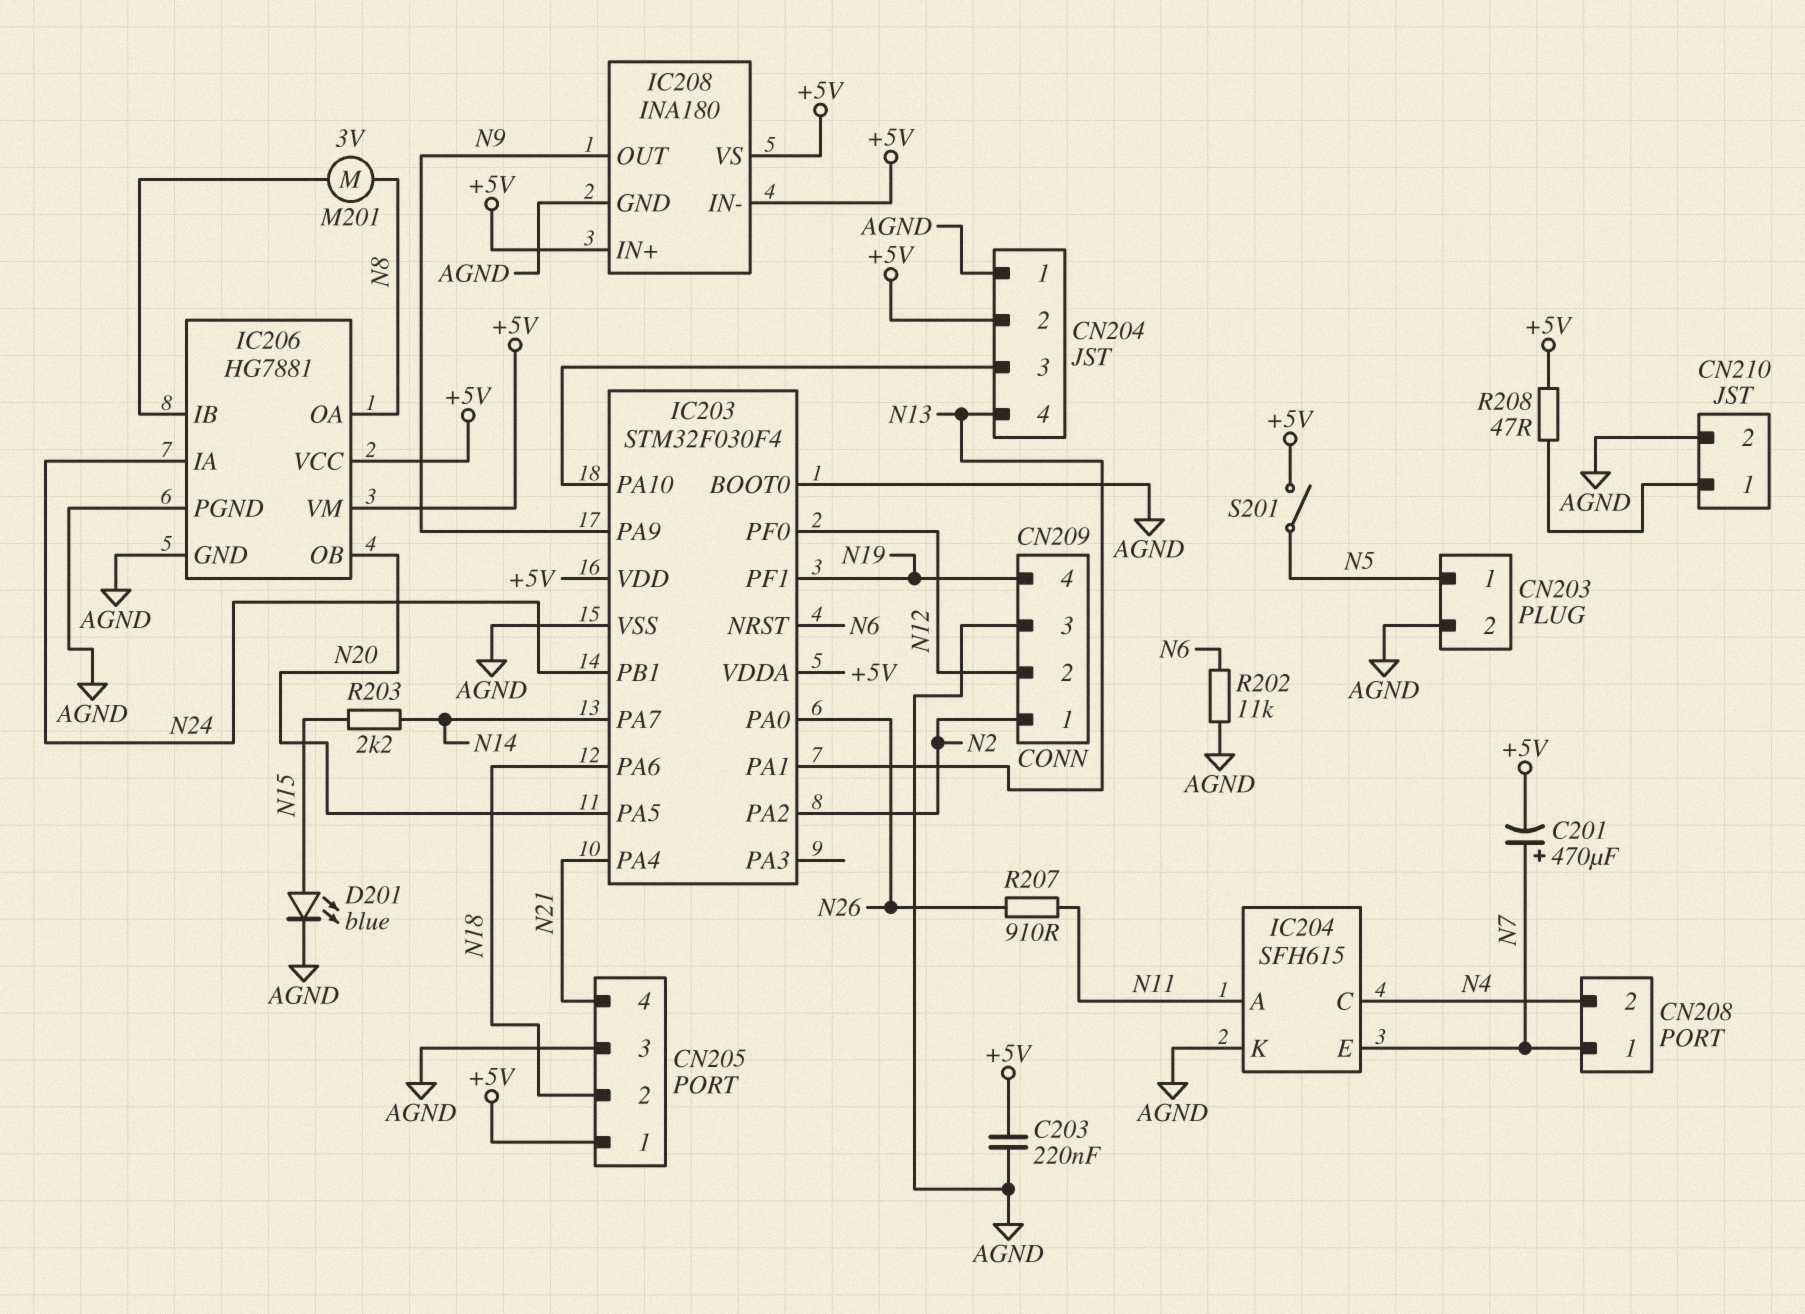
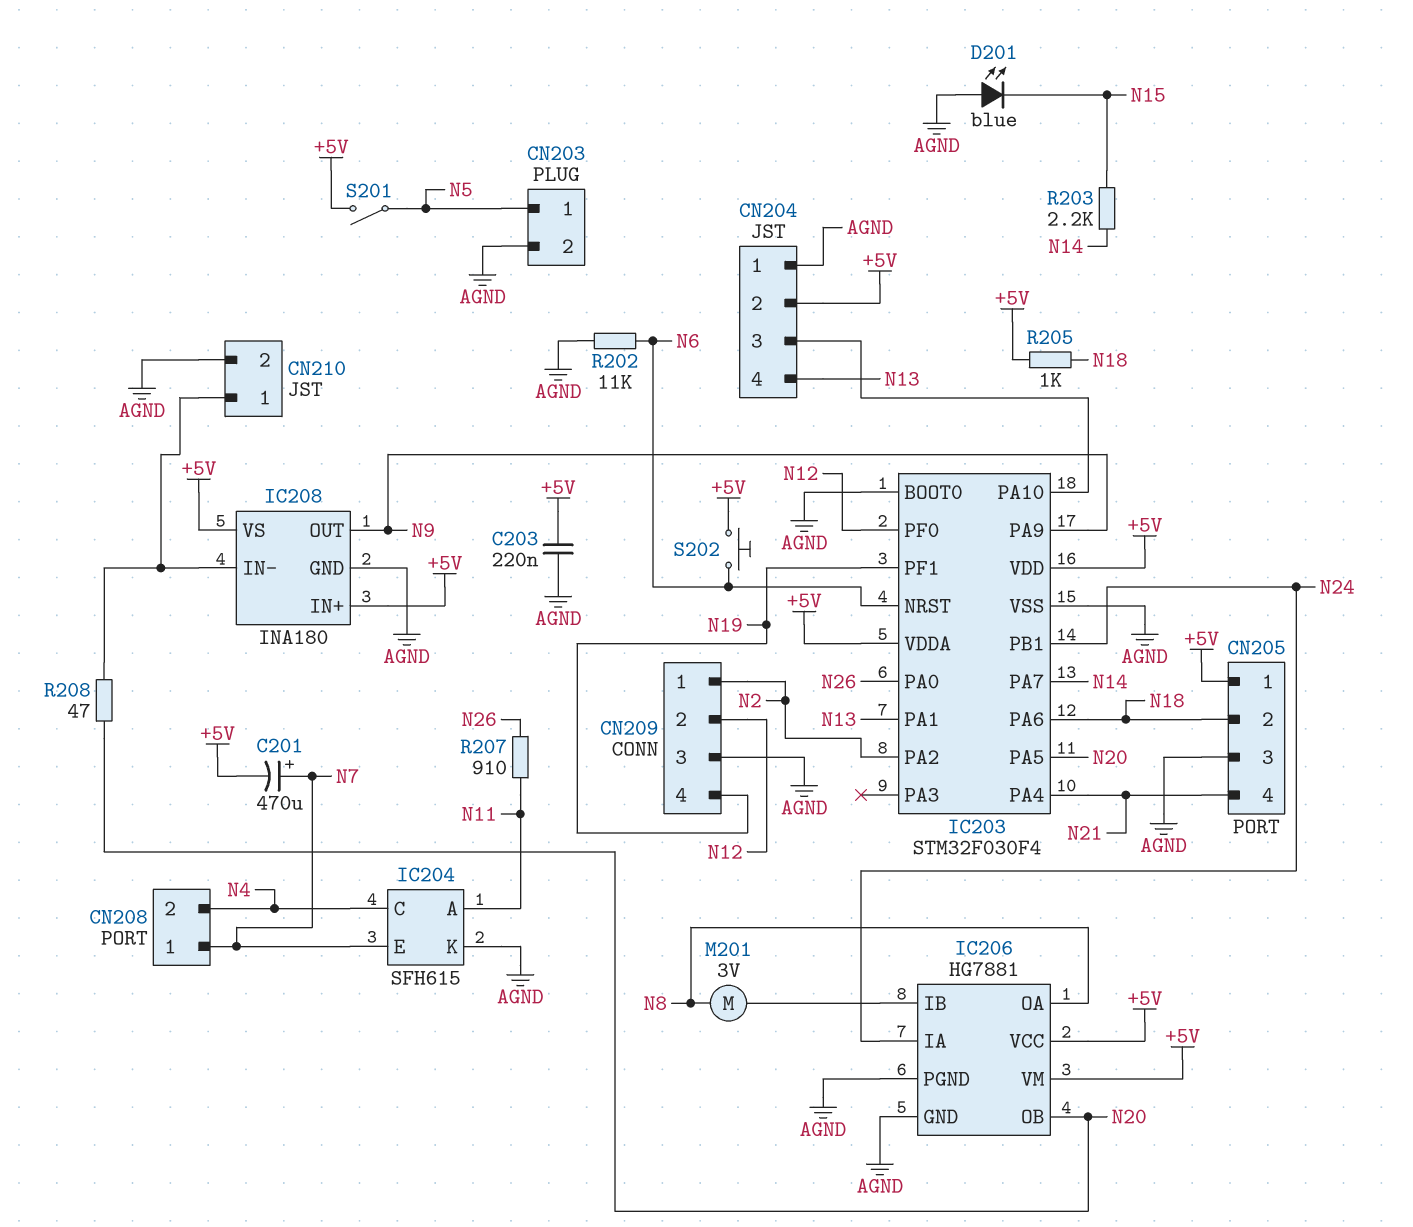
D201: LED blue (A N15, K AGND) -> LED blue (A AGND, K N15)
IC208 pin IN-: +5V -> CN210/1
R205: none -> 1k (+5V, N18)
R208: 47 (+5V, CN210/1) -> 47 (CN210/1, N20)
S202: none -> button (+5V, N6)

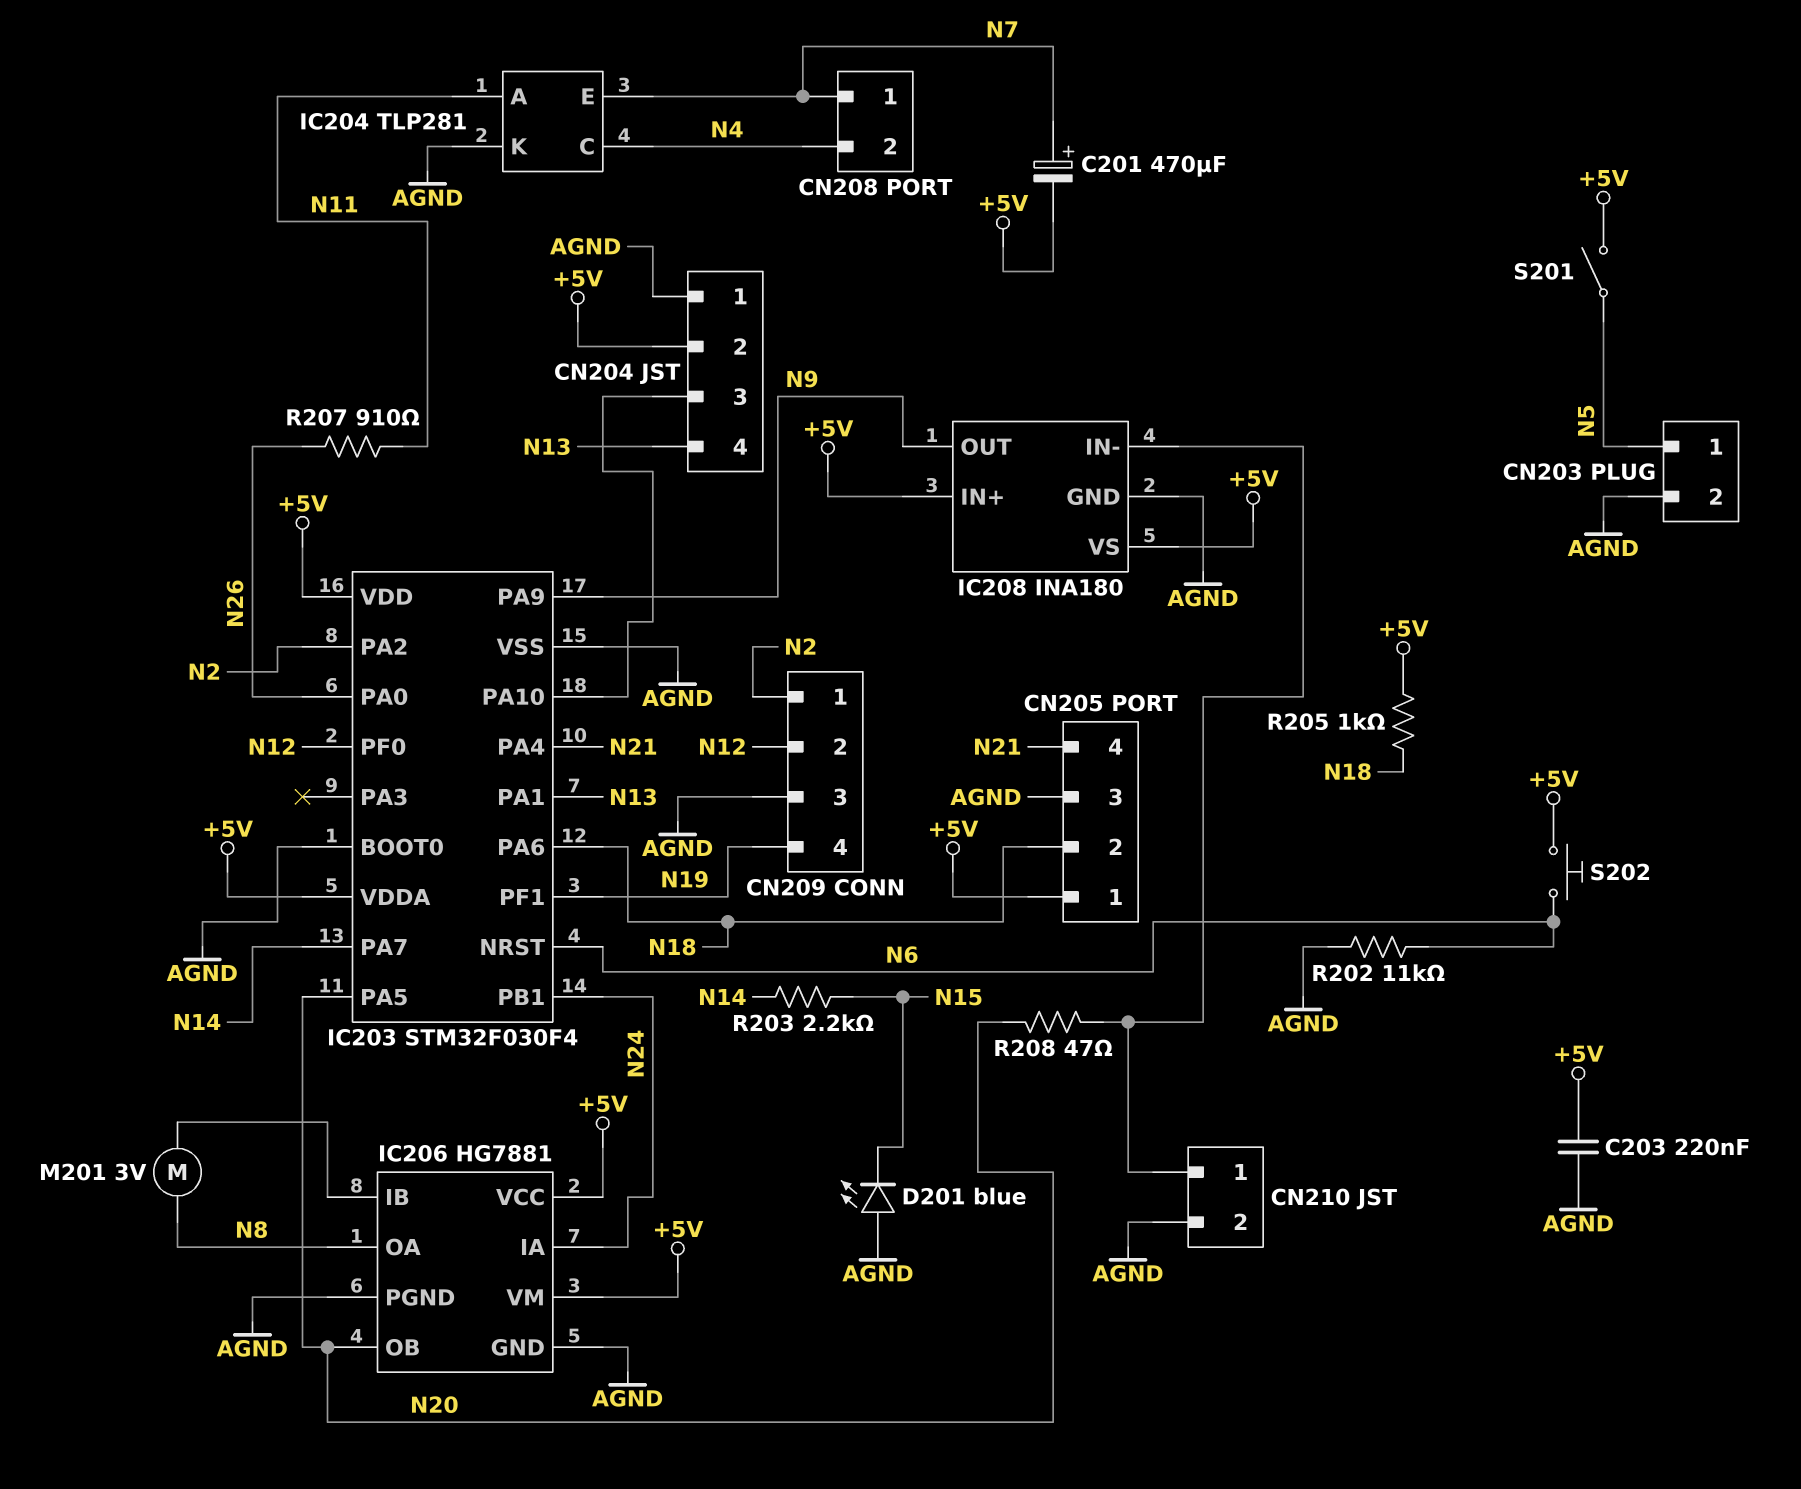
IC204: SFH615 -> TLP281

